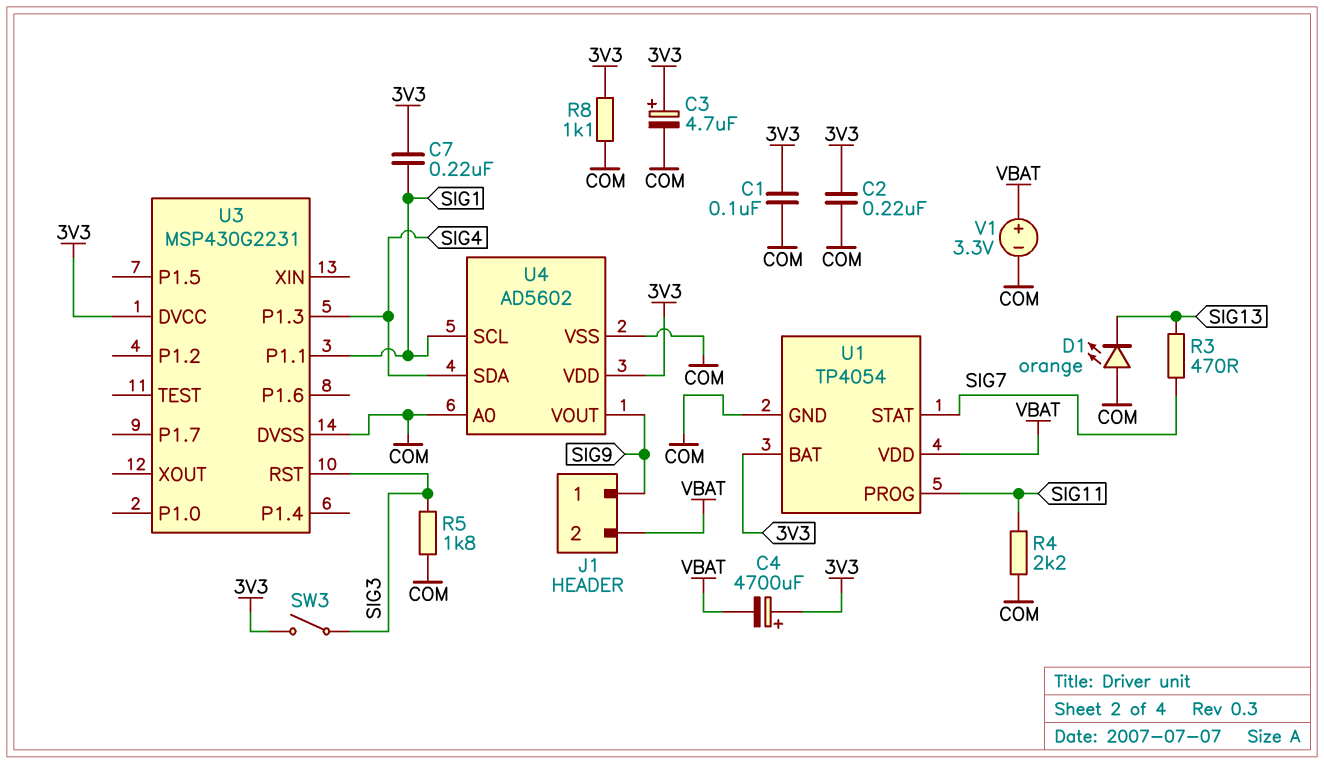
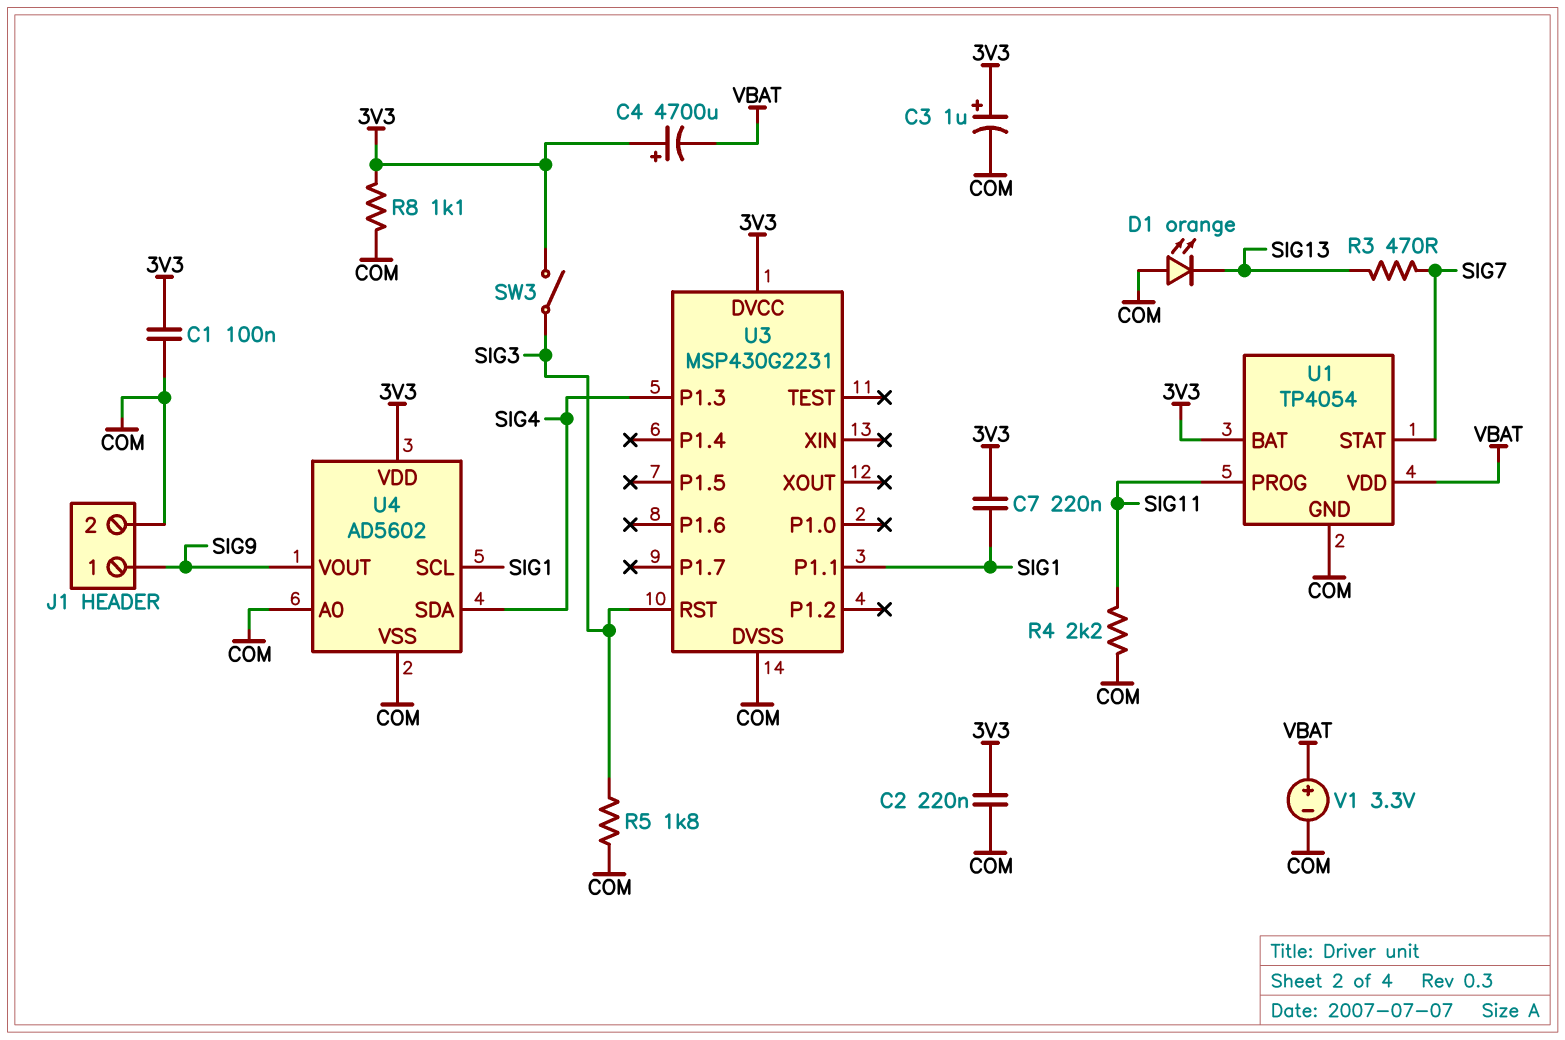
C3: 4.7uF (plus 3V3, minus COM) -> 1uF (plus 3V3, minus COM)
J1 pin 2: VBAT -> COM

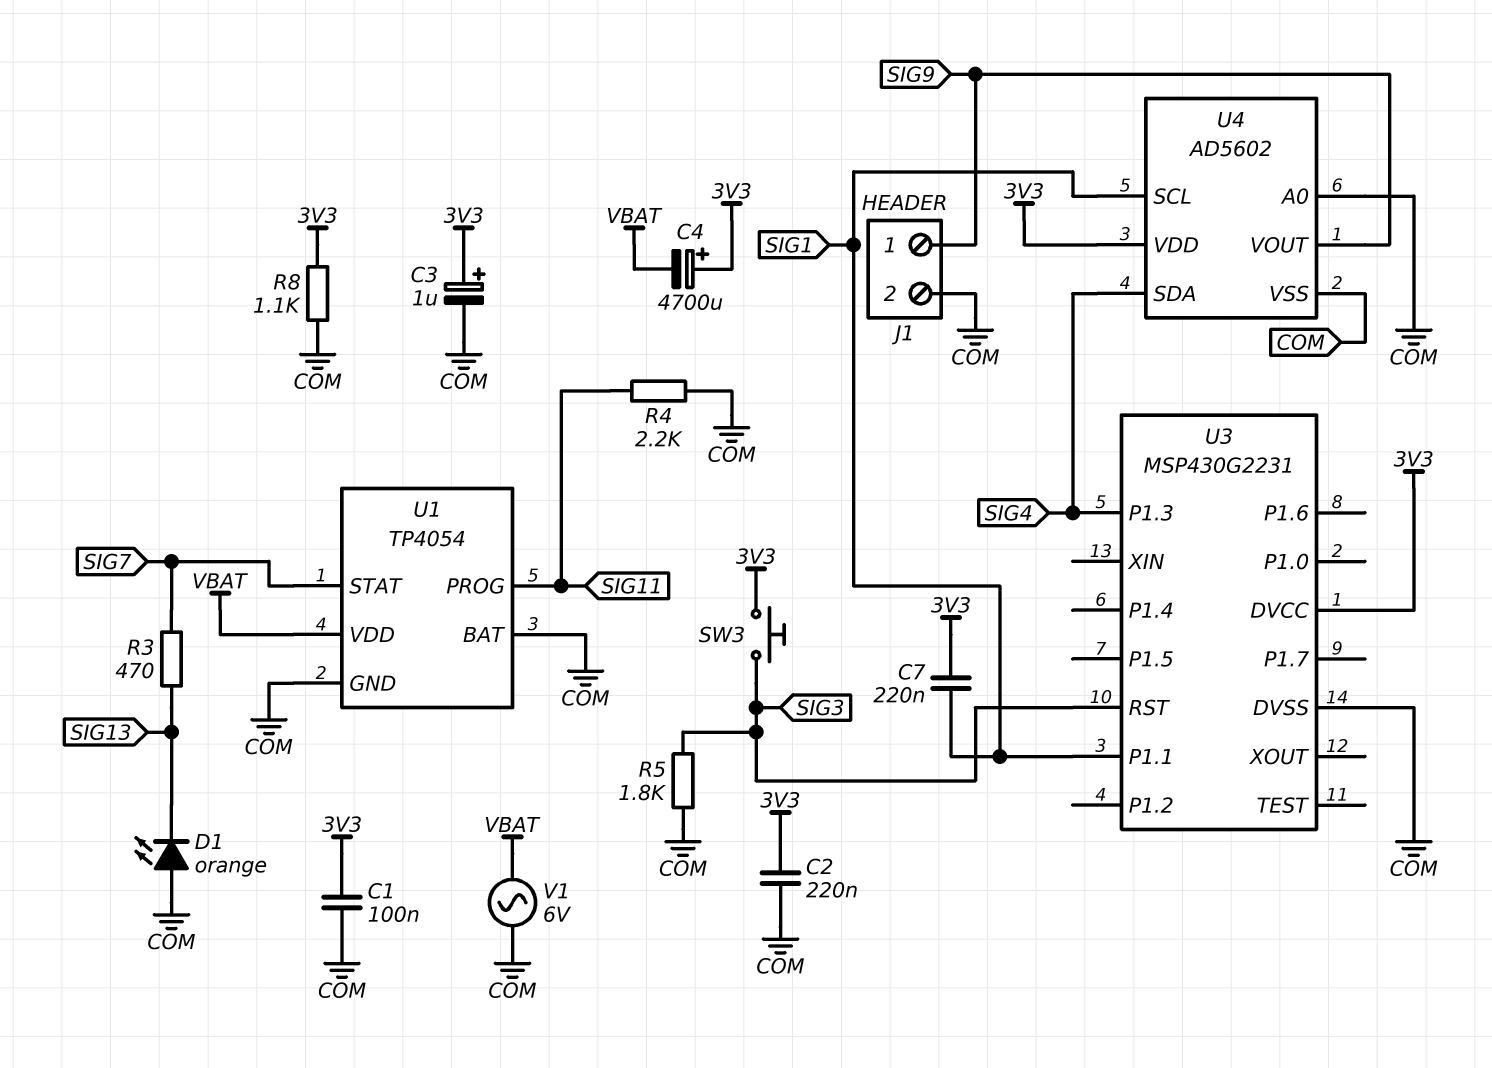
SW3: switch (3V3, SIG3) -> button (3V3, SIG3)
U1 pin BAT: 3V3 -> COM
V1: 3.3V (plus VBAT, minus COM) -> AC 6V (COM, VBAT)

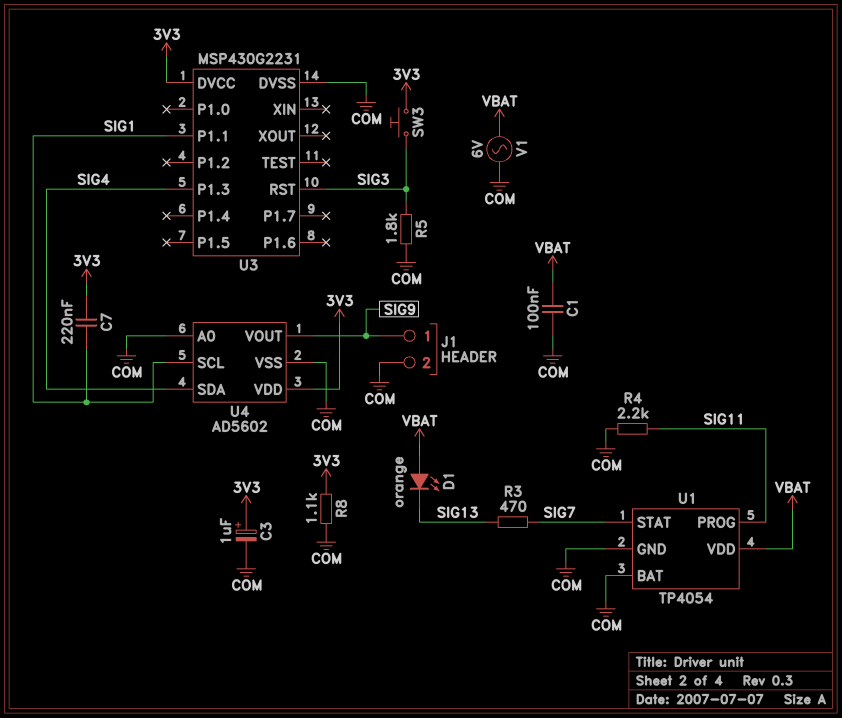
C1: 100nF (3V3, COM) -> 100nF (COM, VBAT)
C2: 220nF (3V3, COM) -> none
C4: 4700uF (plus 3V3, minus VBAT) -> none
D1: LED orange (A COM, K SIG13) -> LED orange (A VBAT, K SIG13)

